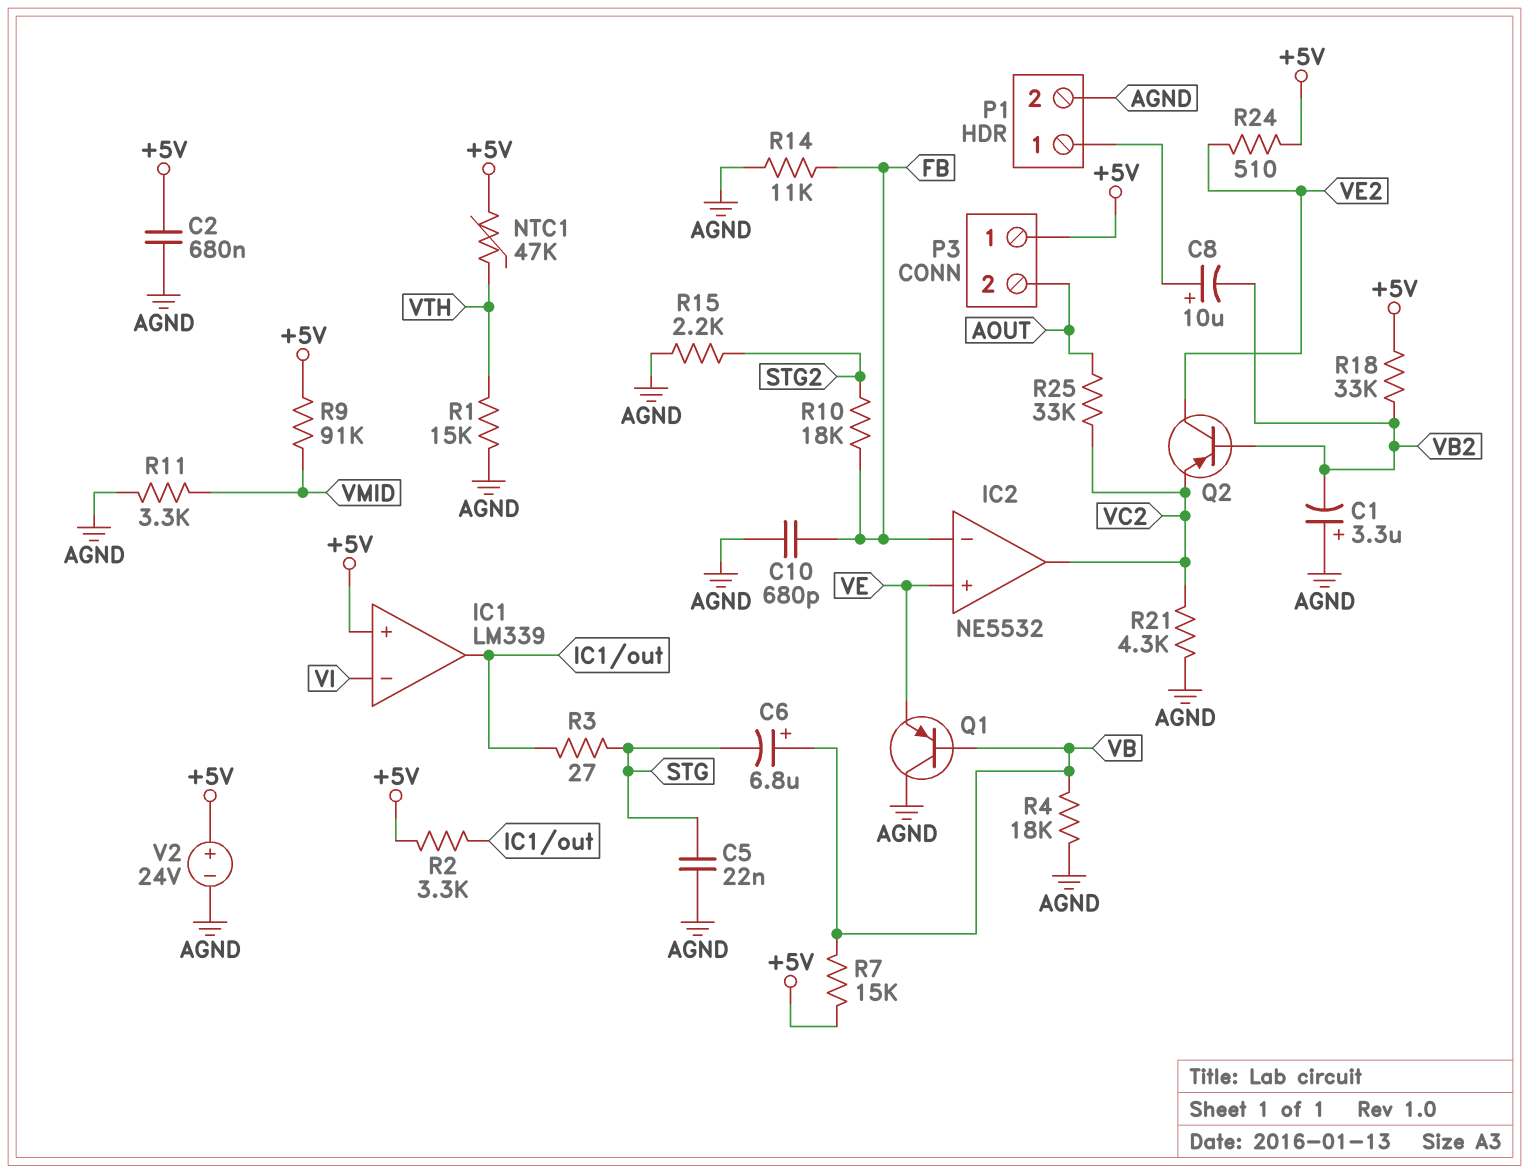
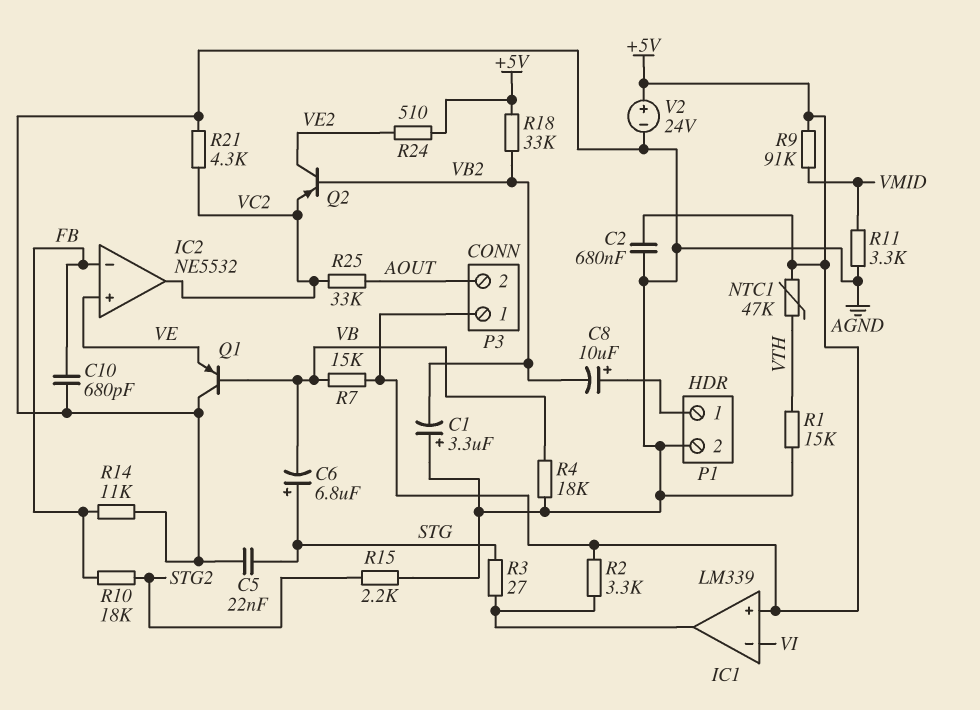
C6: 6.8uF (plus VB, minus STG) -> 6.8uF (plus STG, minus VB)

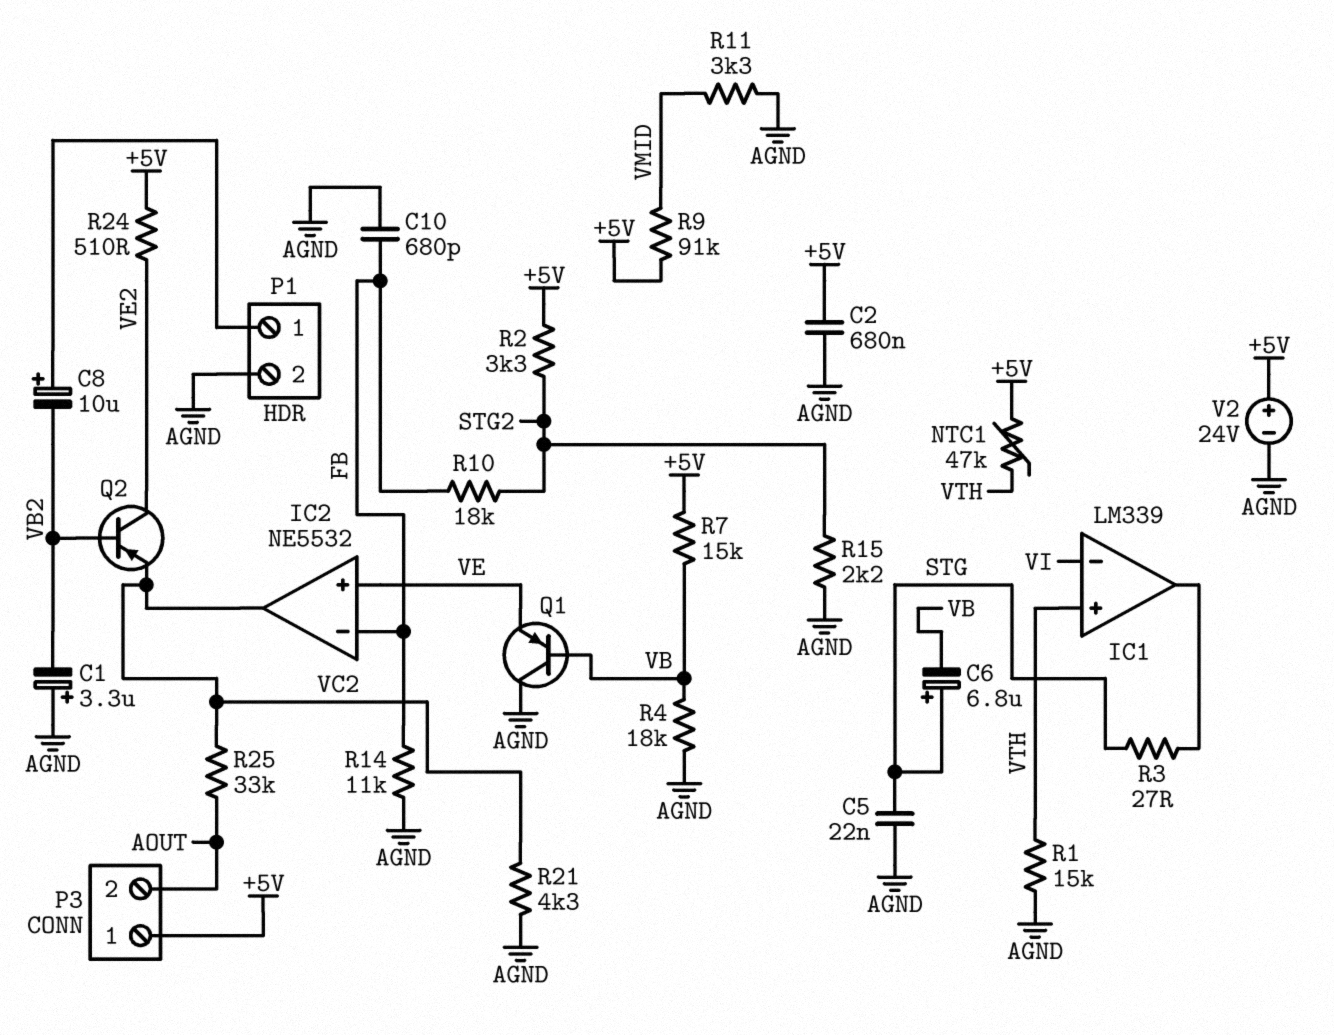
IC1 pin in+: +5V -> VTH
R2: 3.3k (+5V, IC1/out) -> 3.3k (+5V, STG2)
R18: 33k (+5V, VB2) -> none

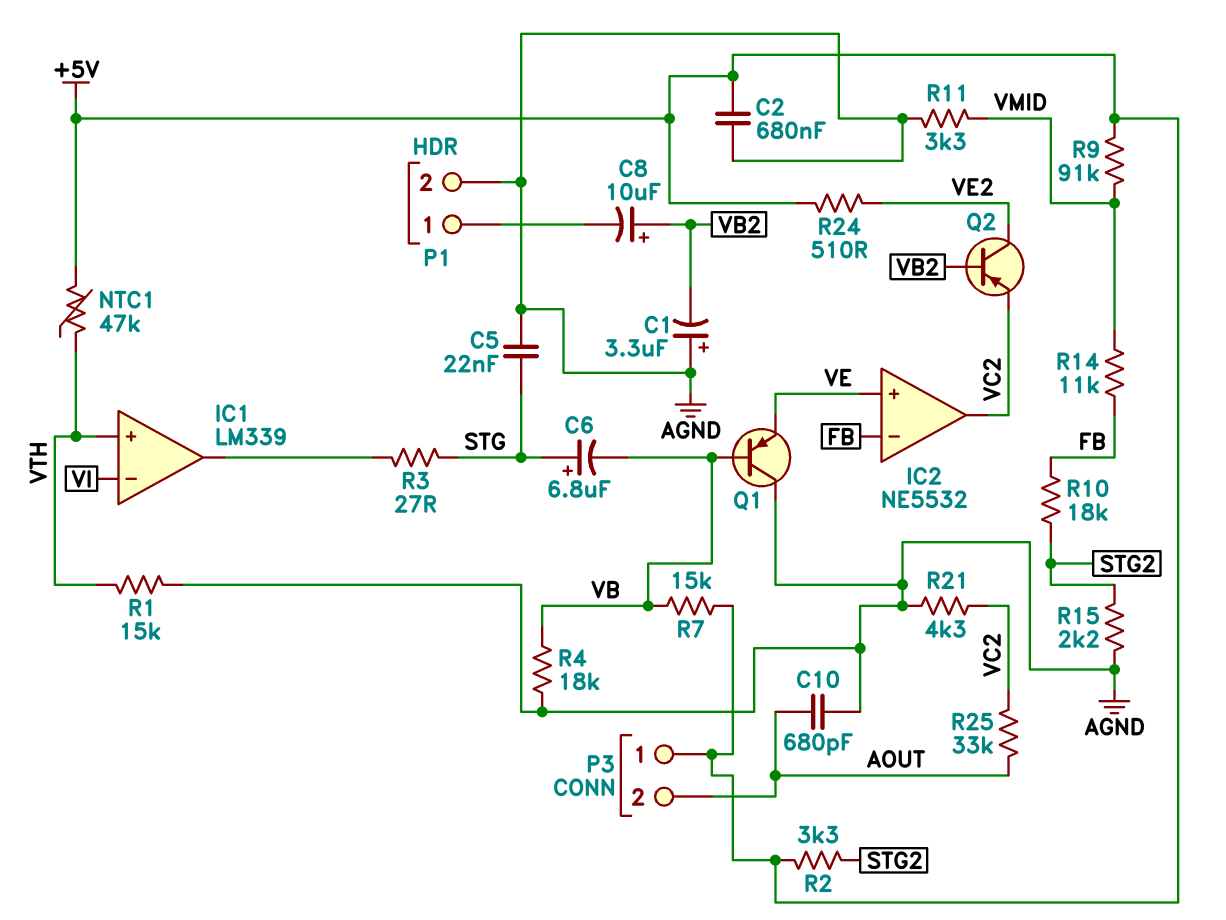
C8: 10uF (plus P1/1, minus VB2) -> 10uF (plus VB2, minus P1/1)
C10: 680pF (AGND, FB) -> 680pF (AGND, AOUT)
R14: 11k (AGND, FB) -> 11k (FB, VMID)
V2: 24V (plus +5V, minus AGND) -> none

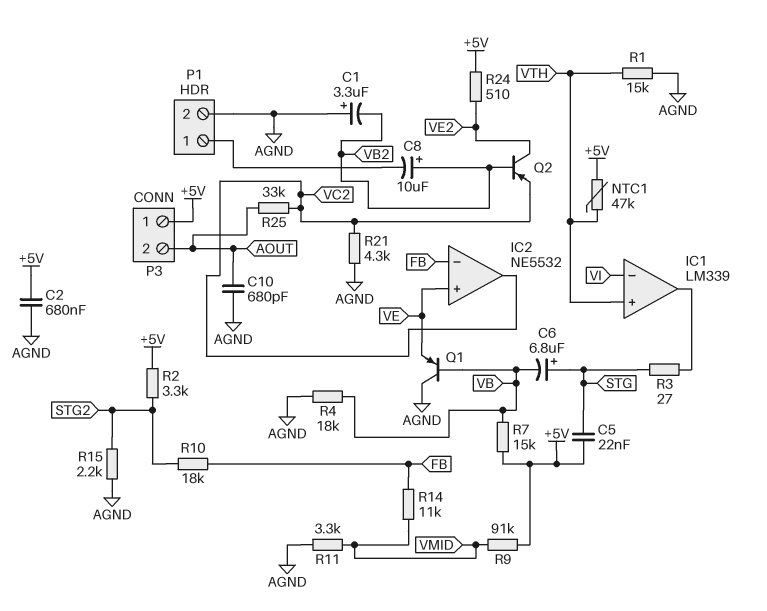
C5: 22nF (AGND, STG) -> 22nF (+5V, STG)

